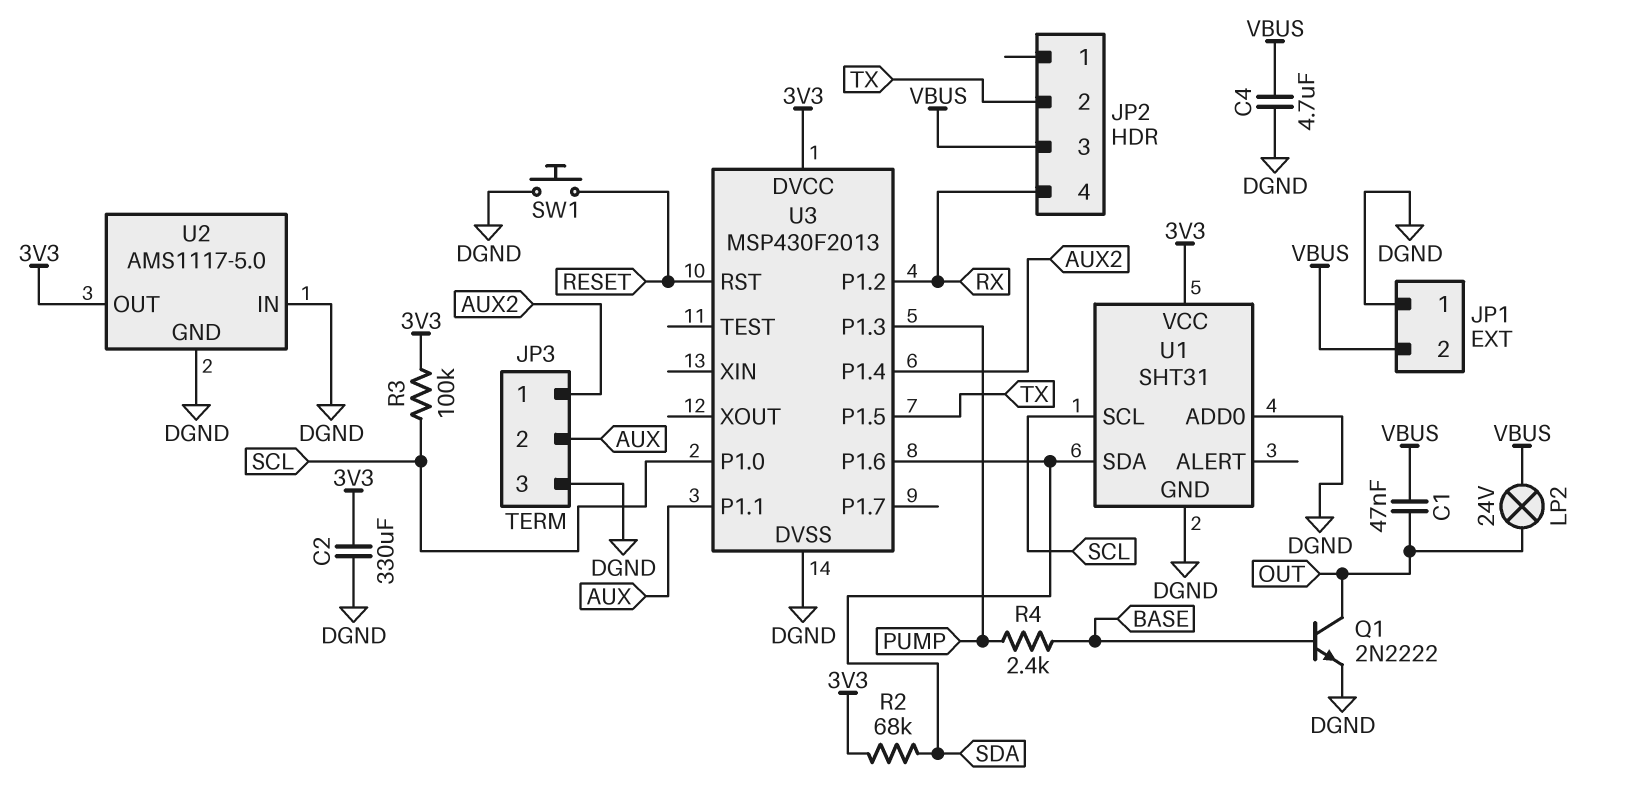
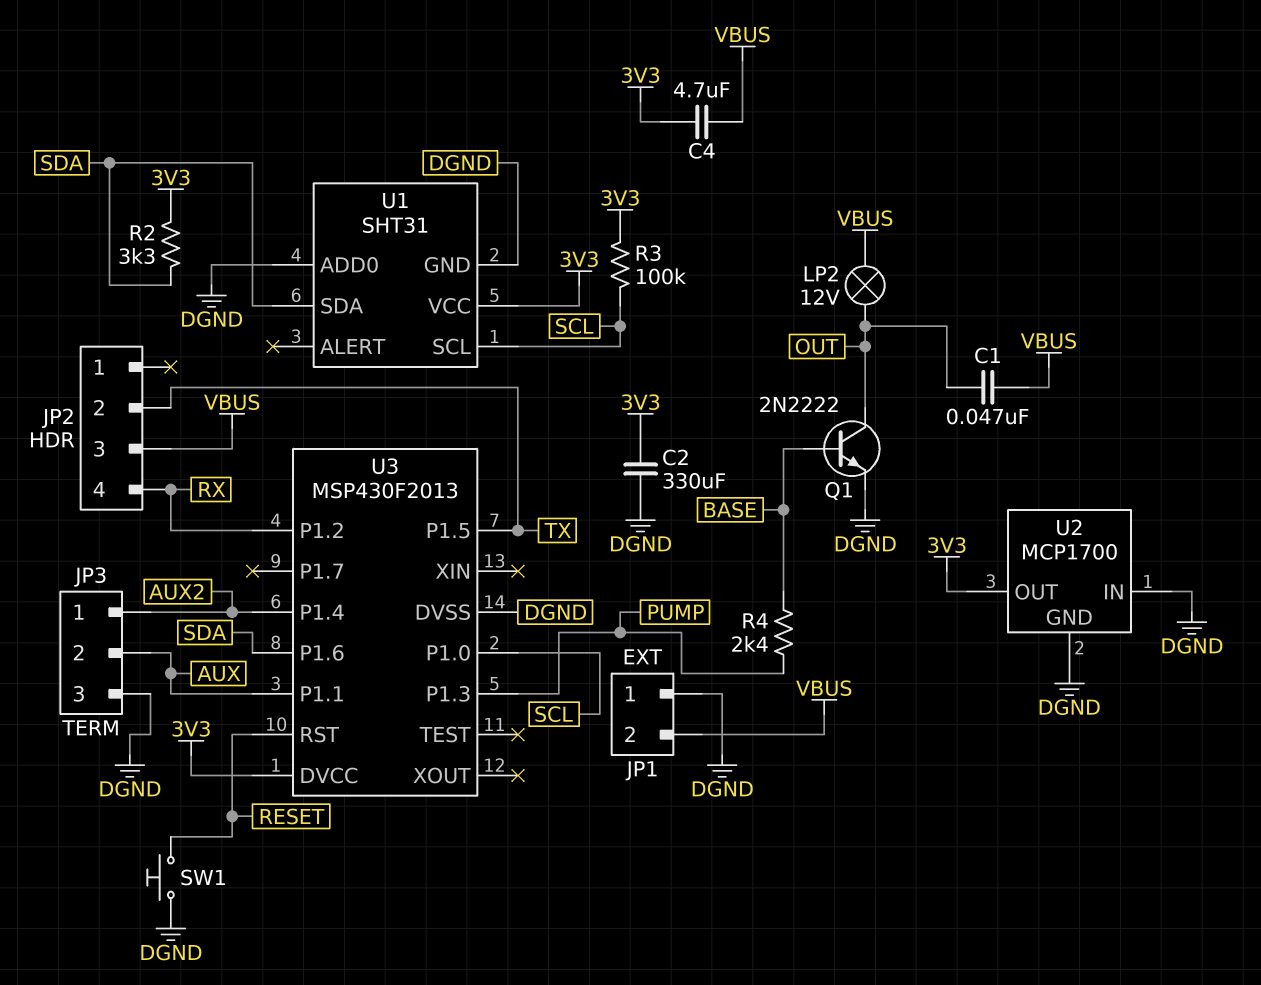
C4: 4.7uF (DGND, VBUS) -> 4.7uF (3V3, VBUS)
LP2: lamp 24V (OUT, VBUS) -> lamp 12V (OUT, VBUS)
R2: 68k (3V3, SDA) -> 3.3k (3V3, SDA)
U2: AMS1117-5.0 -> MCP1700

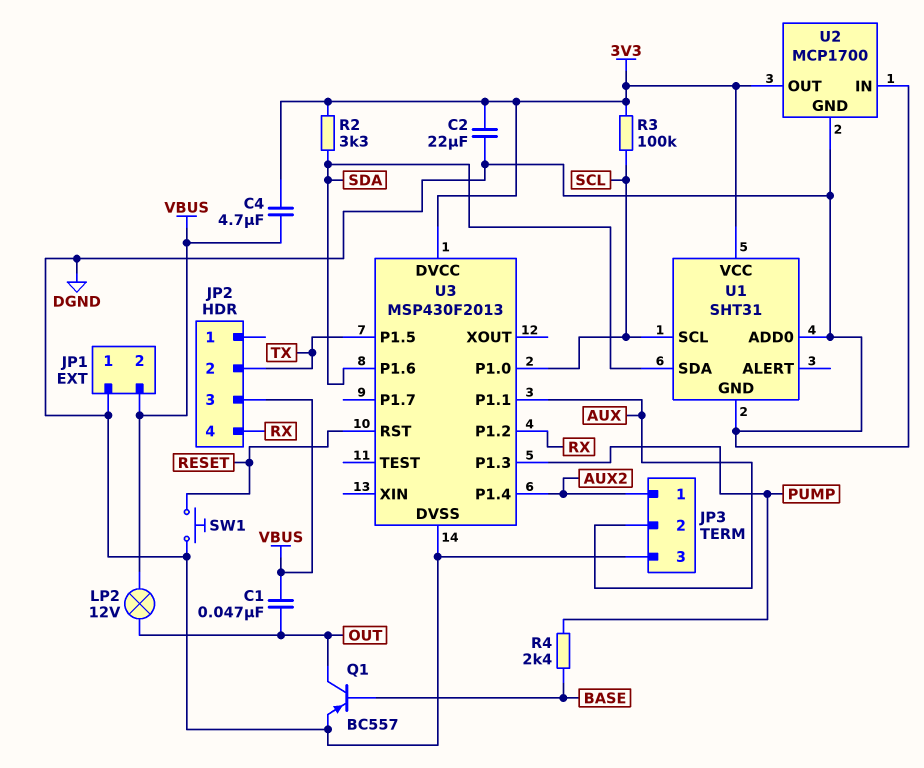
C2: 330uF (3V3, DGND) -> 22uF (3V3, DGND)
Q1: NPN 2N2222 (B BASE, C OUT, E DGND) -> PNP BC557 (B BASE, C OUT, E DGND)

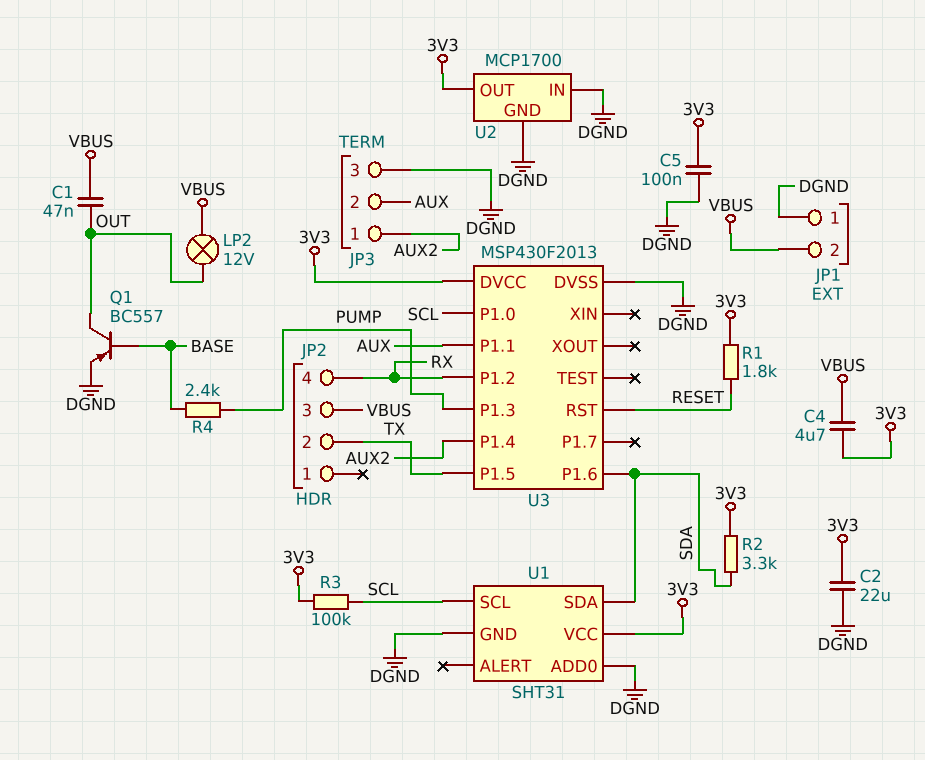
C5: none -> 100nF (3V3, DGND)
R1: none -> 1.8k (3V3, RESET)
SW1: button (DGND, RESET) -> none

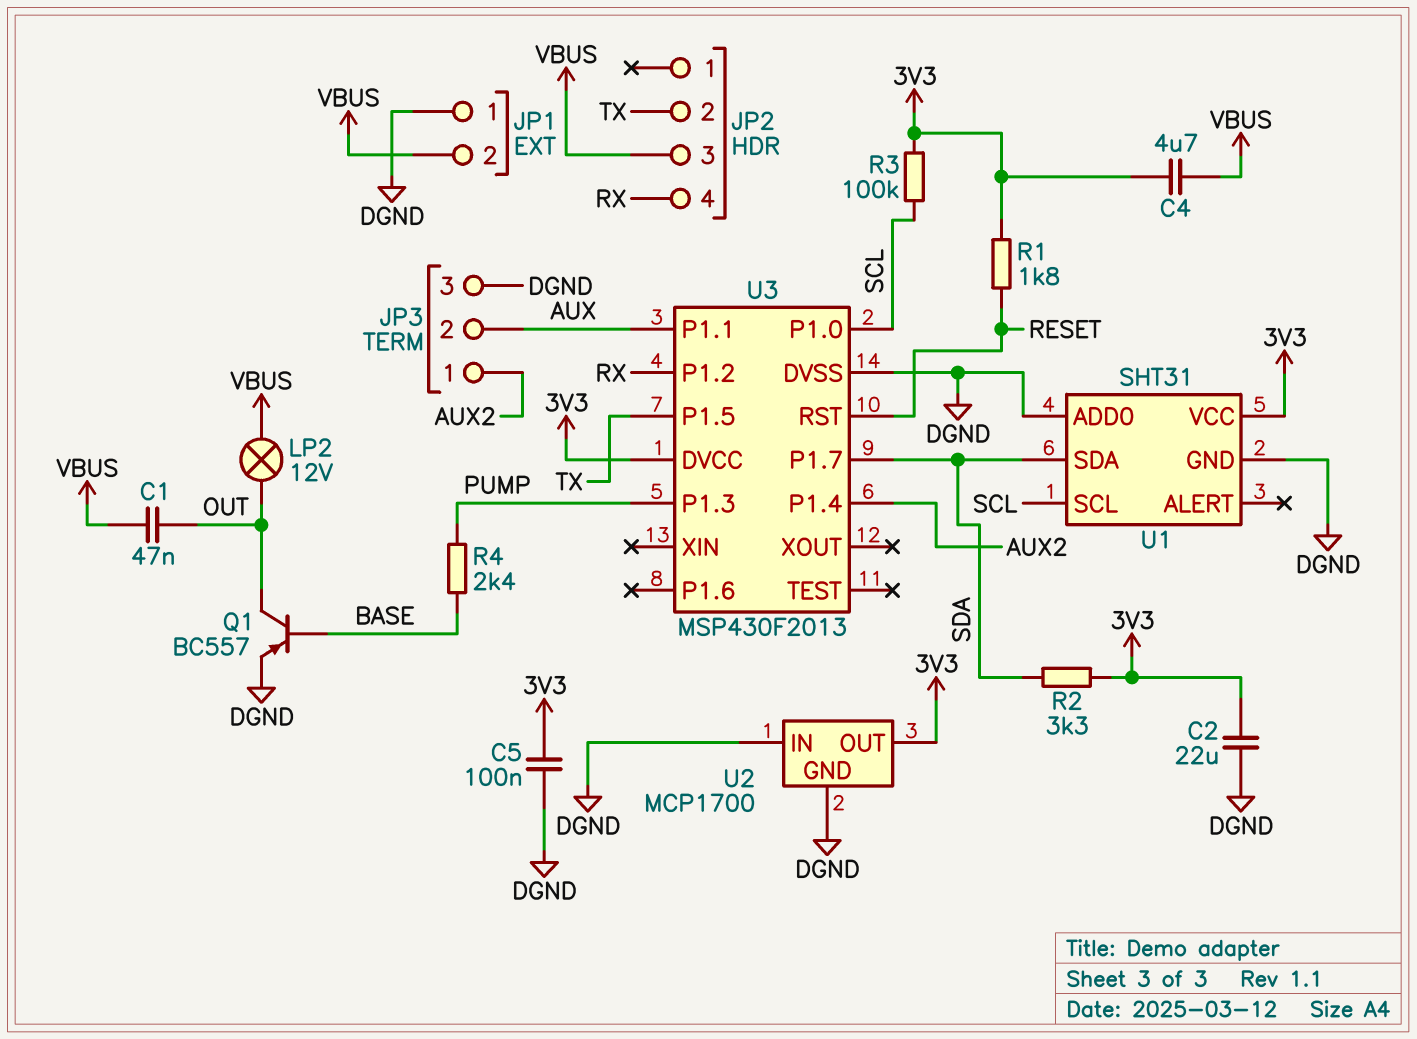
U3 pin P1.6: SDA -> none
U3 pin P1.7: none -> SDA

